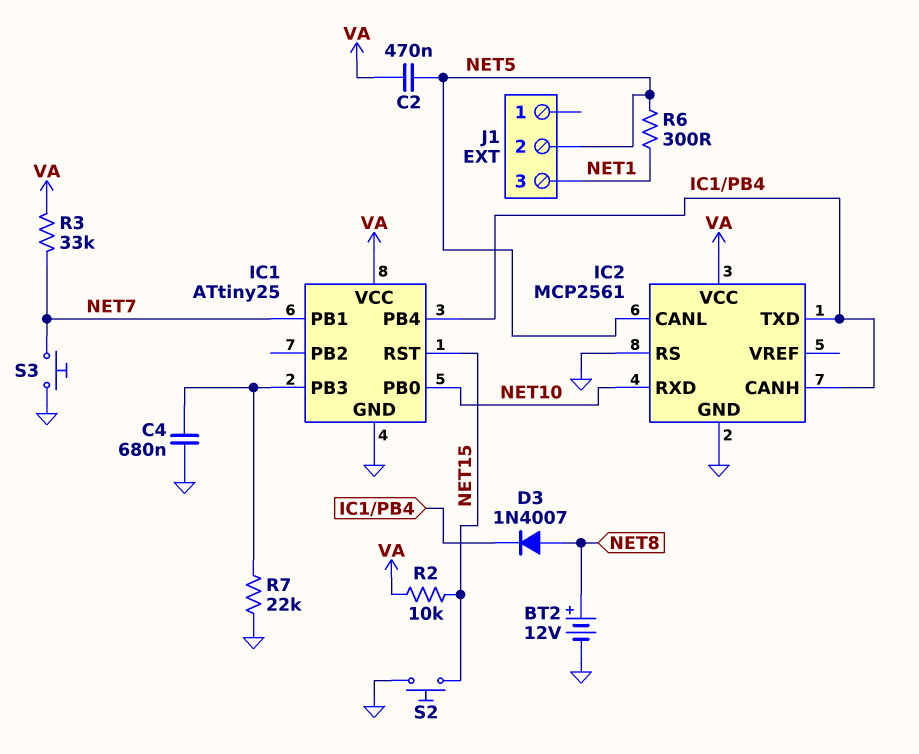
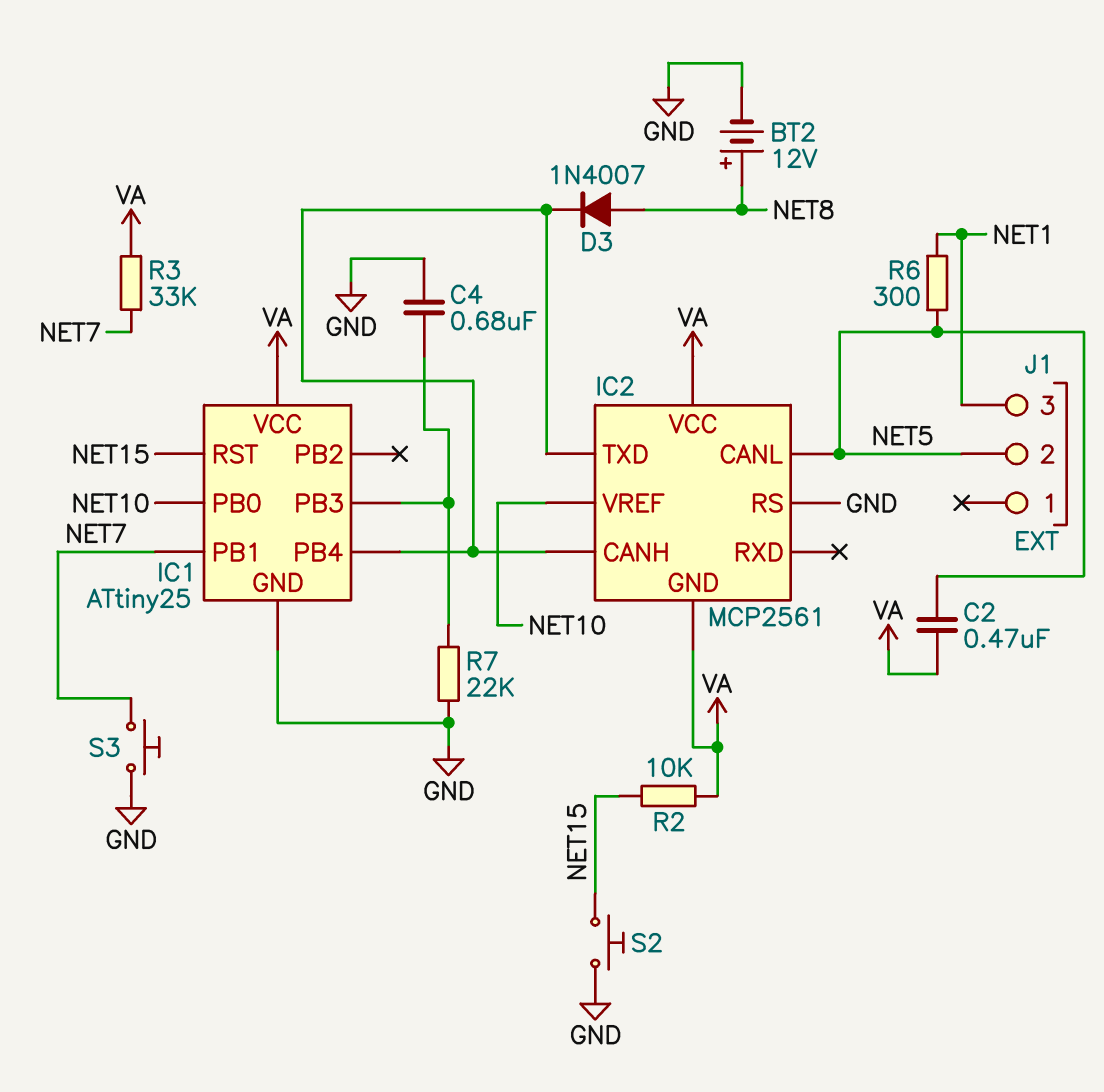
IC2 pin GND: GND -> VA
IC2 pin RXD: NET10 -> none
IC2 pin VREF: none -> NET10

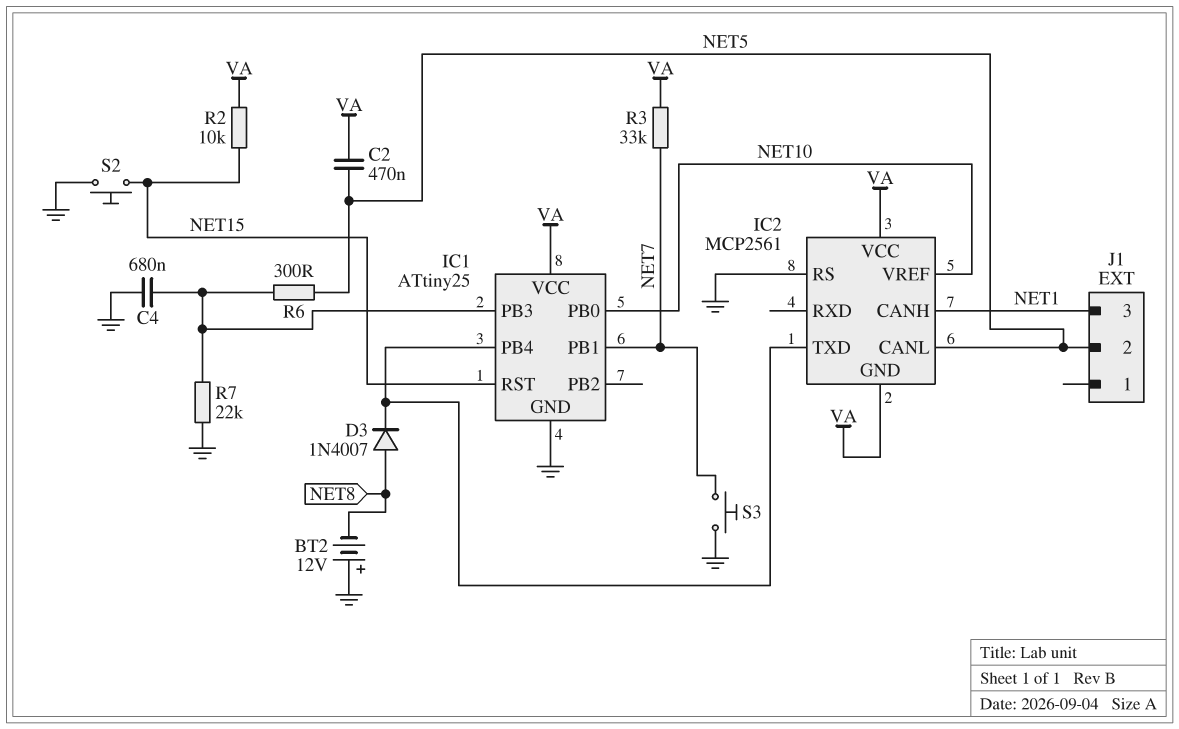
BT2: 12V (plus NET8, minus GND) -> 12V (plus GND, minus NET8)
IC2 pin CANH: IC1/PB4 -> NET1
R6: 300 (NET1, NET5) -> 300 (IC1/PB3, NET5)

